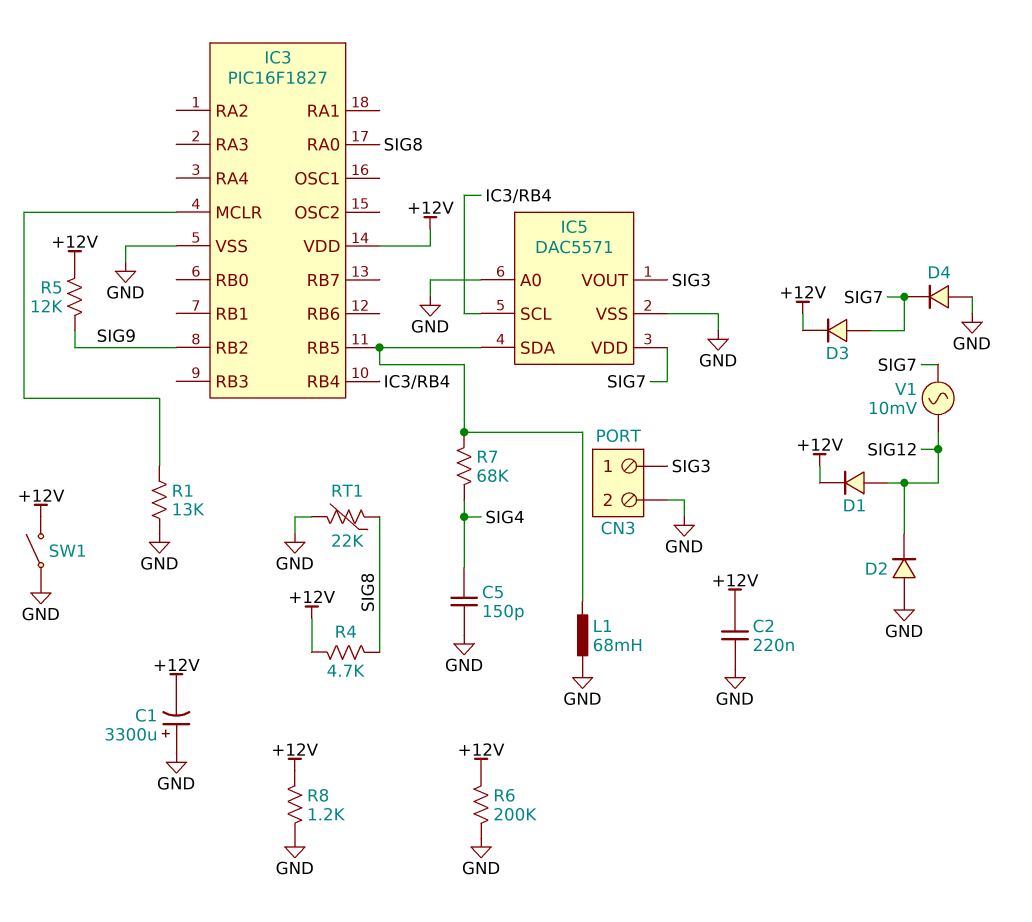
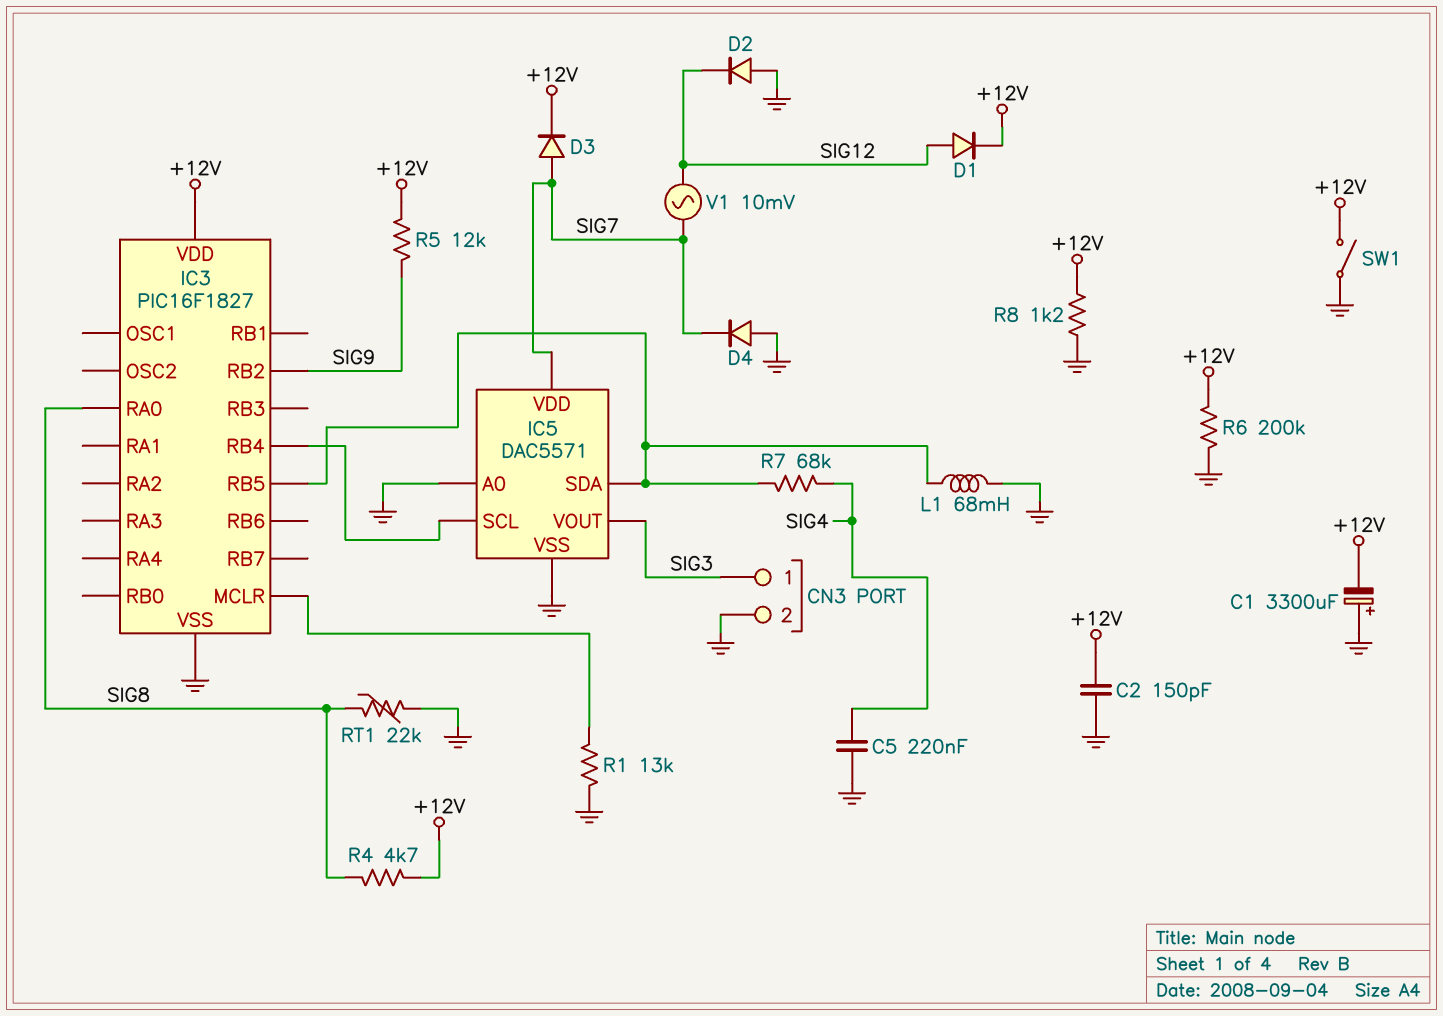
C2: 220nF (+12V, GND) -> 150pF (+12V, GND)
C5: 150pF (GND, SIG4) -> 220nF (GND, SIG4)

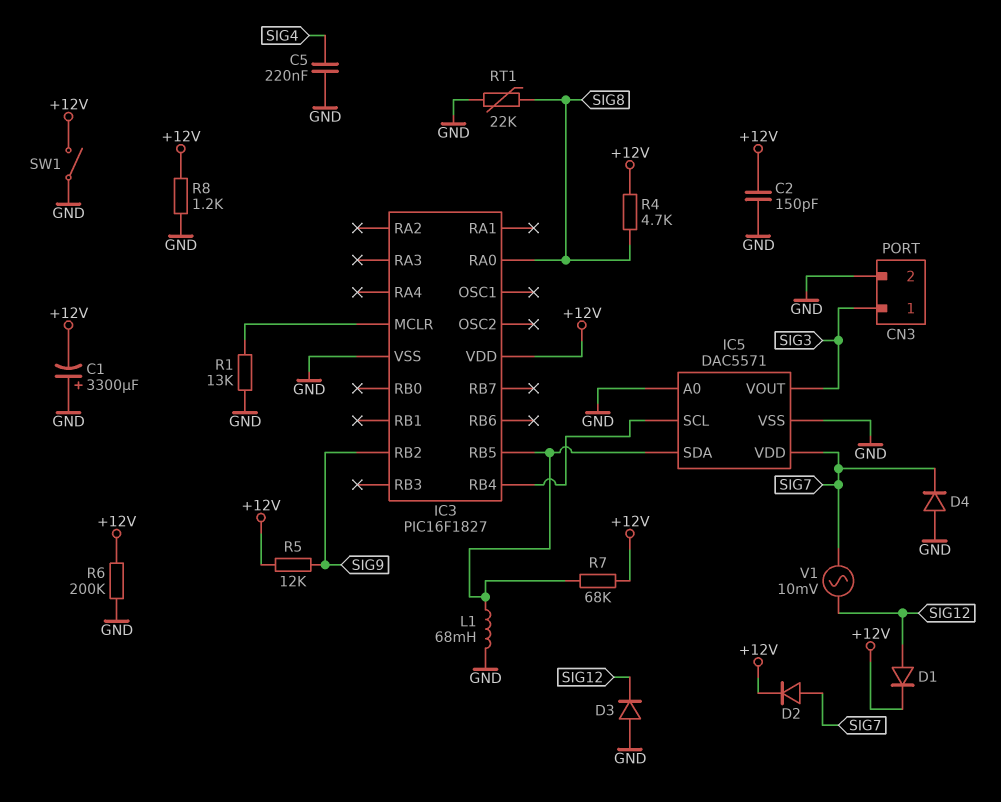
D2: diode (A GND, K SIG12) -> diode (A SIG7, K +12V)
D3: diode (A SIG7, K +12V) -> diode (A GND, K SIG12)
R7: 68k (IC3/RB5, SIG4) -> 68k (+12V, IC3/RB5)

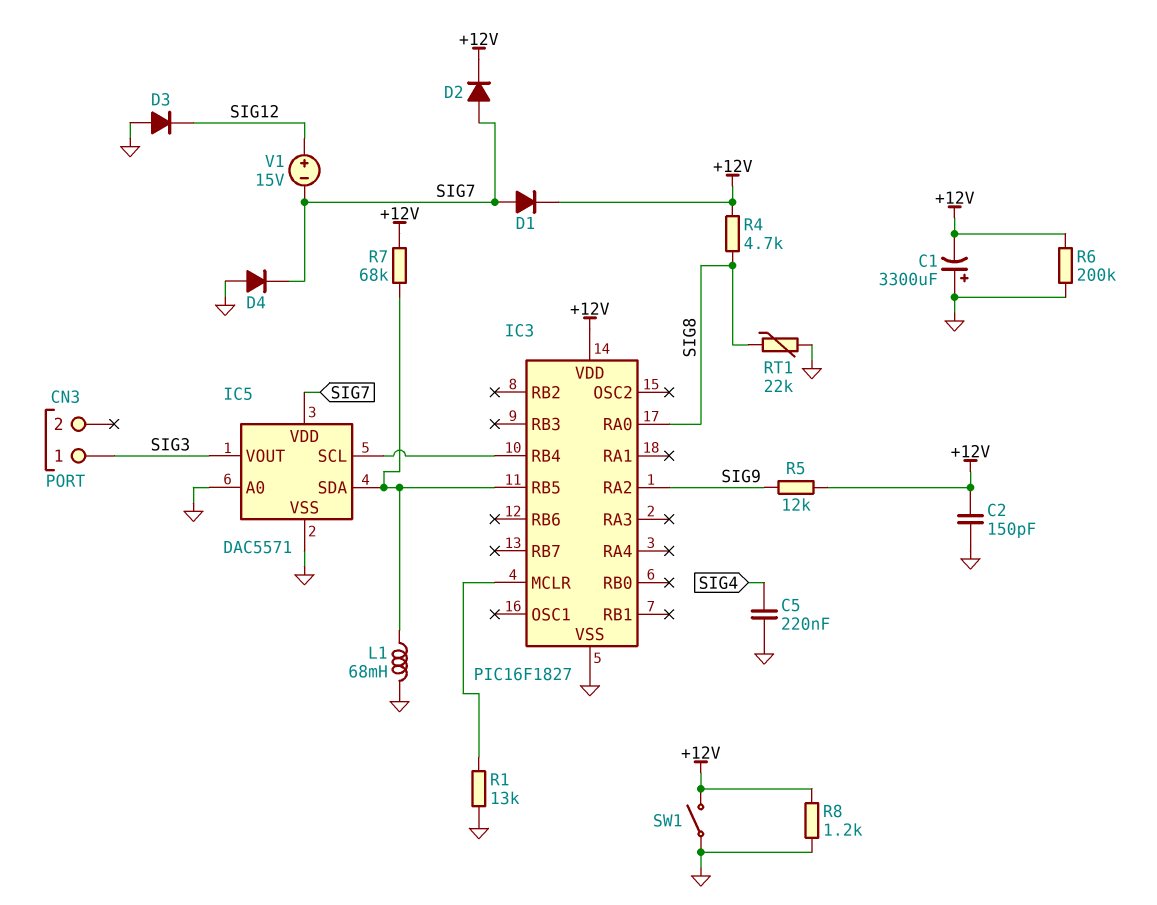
CN3 pin 2: GND -> none
D1: diode (A SIG12, K +12V) -> diode (A SIG7, K +12V)
IC3 pin RA2: none -> SIG9
IC3 pin RB2: SIG9 -> none
V1: AC 10mV (SIG7, SIG12) -> 15V (plus SIG12, minus SIG7)

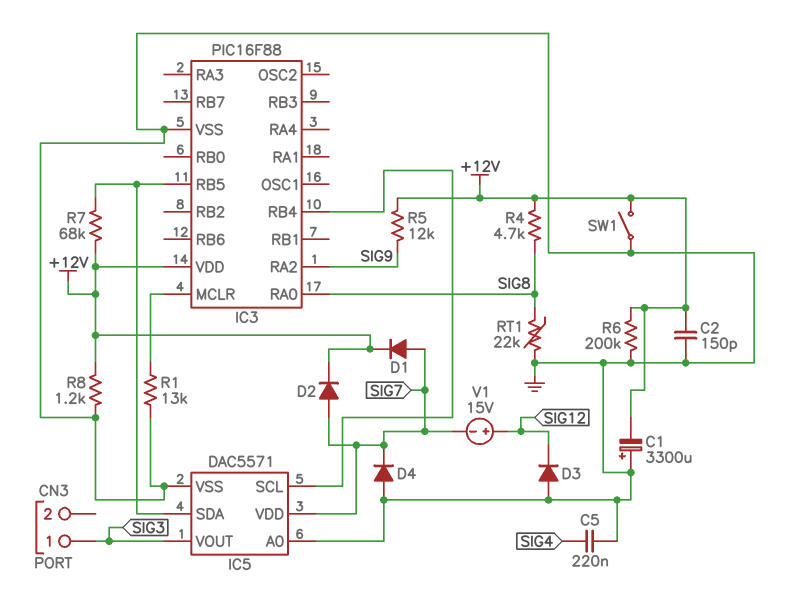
IC3: PIC16F1827 -> PIC16F88
L1: 68mH (GND, IC3/RB5) -> none

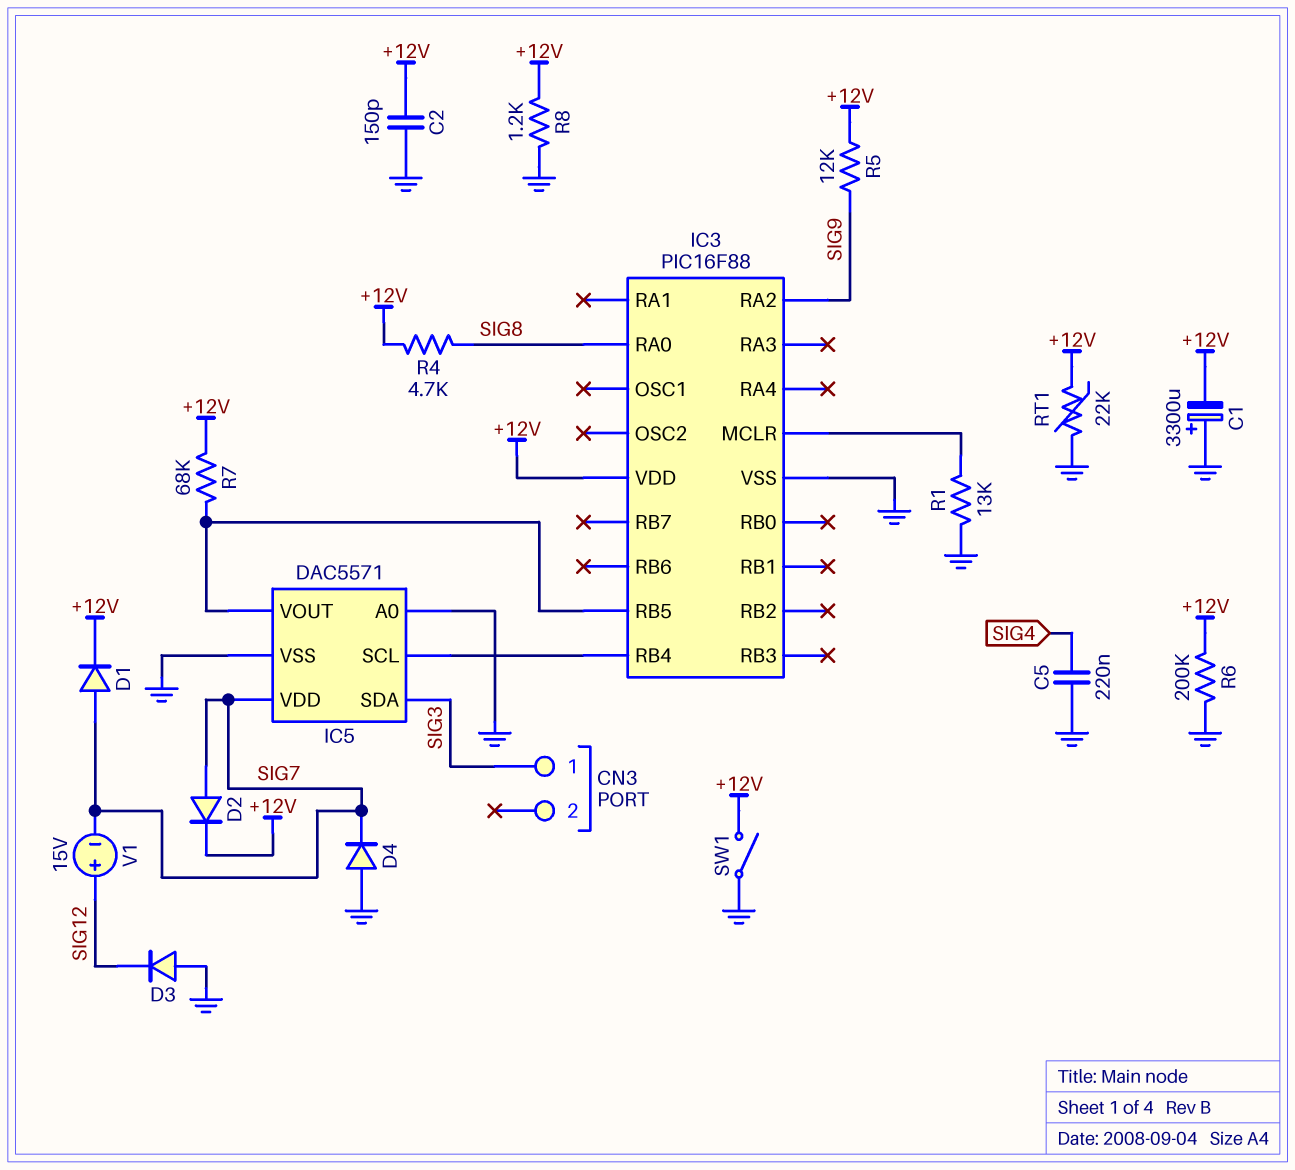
IC5 pin SDA: IC3/RB5 -> SIG3
IC5 pin VOUT: SIG3 -> IC3/RB5
RT1: 22k (GND, SIG8) -> 22k (+12V, GND)

